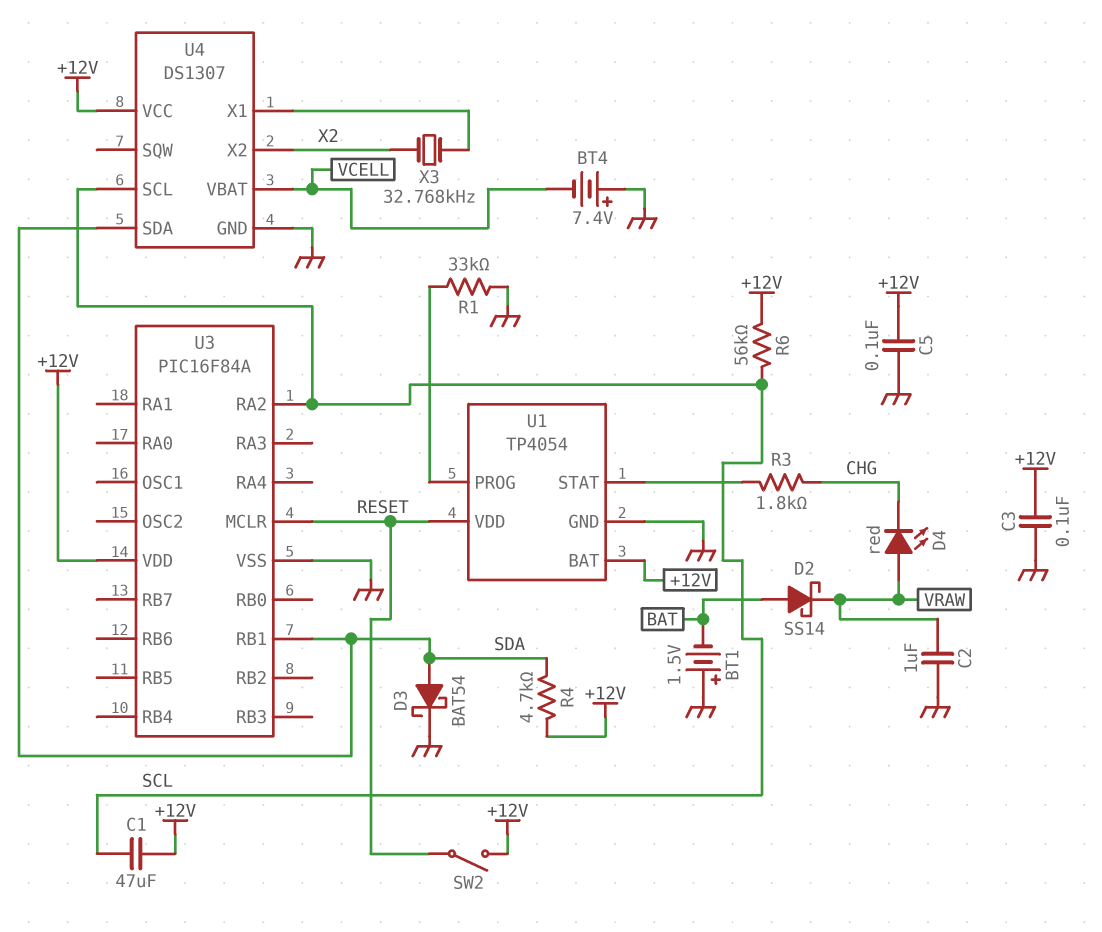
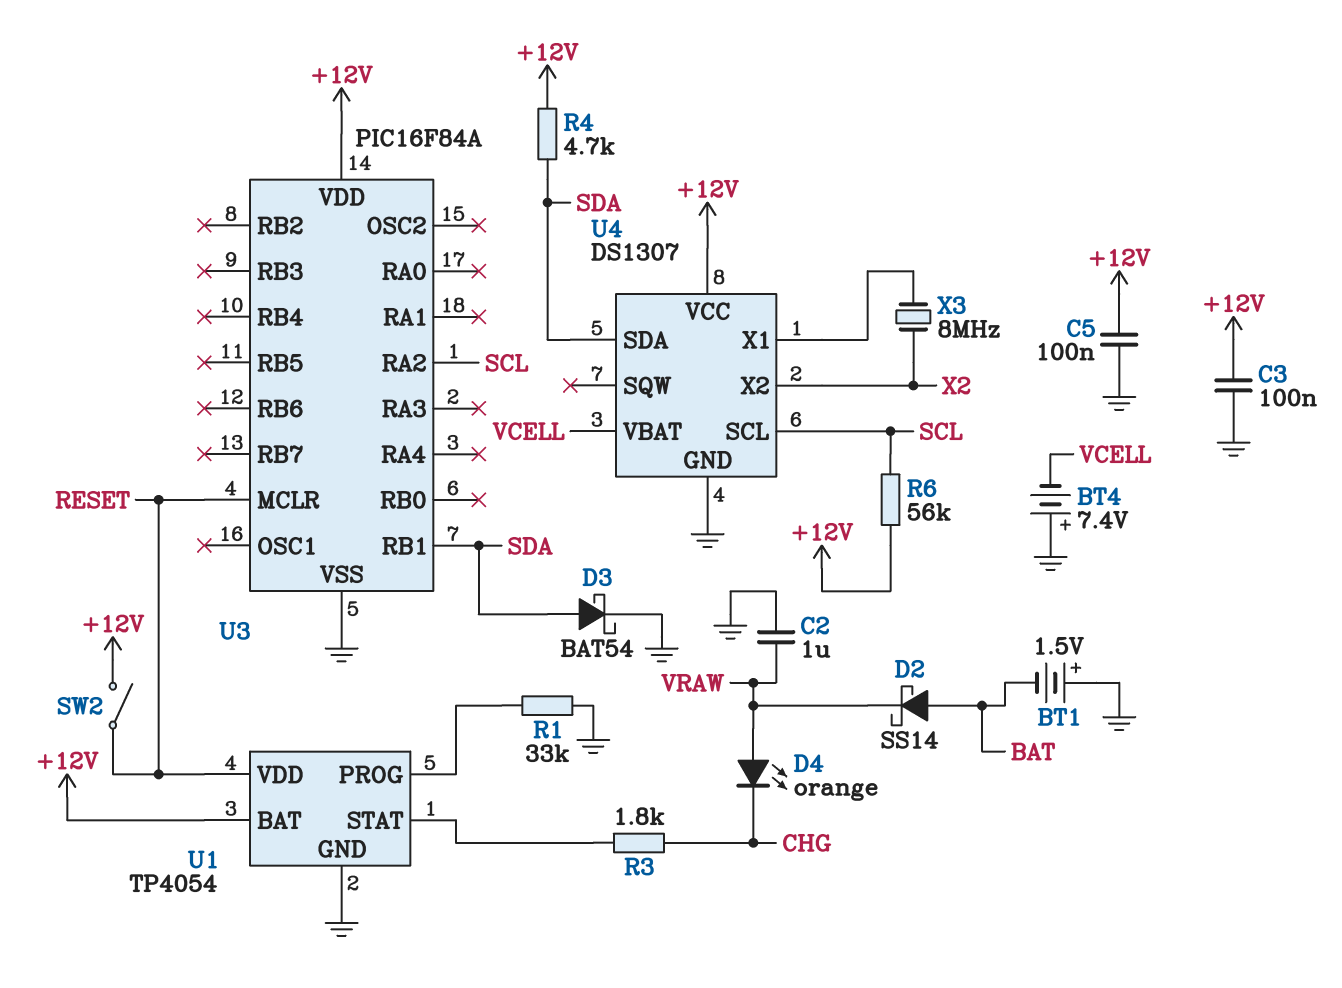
C1: 47uF (+12V, SCL) -> none
D4: LED red (A VRAW, K CHG) -> LED orange (A VRAW, K CHG)
X3: 32.768kHz (U4/X1, X2) -> 8MHz (U4/X1, X2)

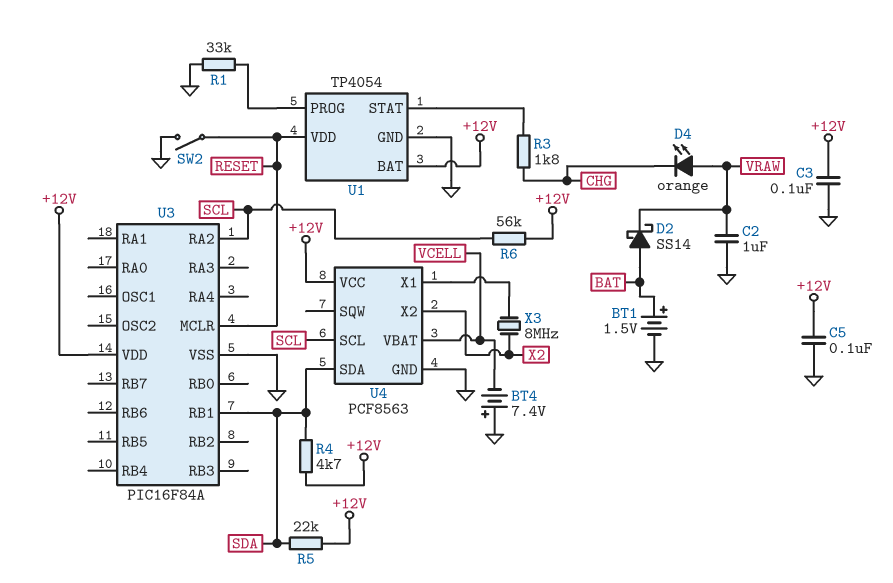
BT1: 1.5V (plus GND, minus BAT) -> 1.5V (plus BAT, minus GND)
D3: schottky BAT54 (A SDA, K GND) -> none
R5: none -> 22k (+12V, SDA)
SW2: switch (+12V, RESET) -> switch (GND, RESET)
U4: DS1307 -> PCF8563

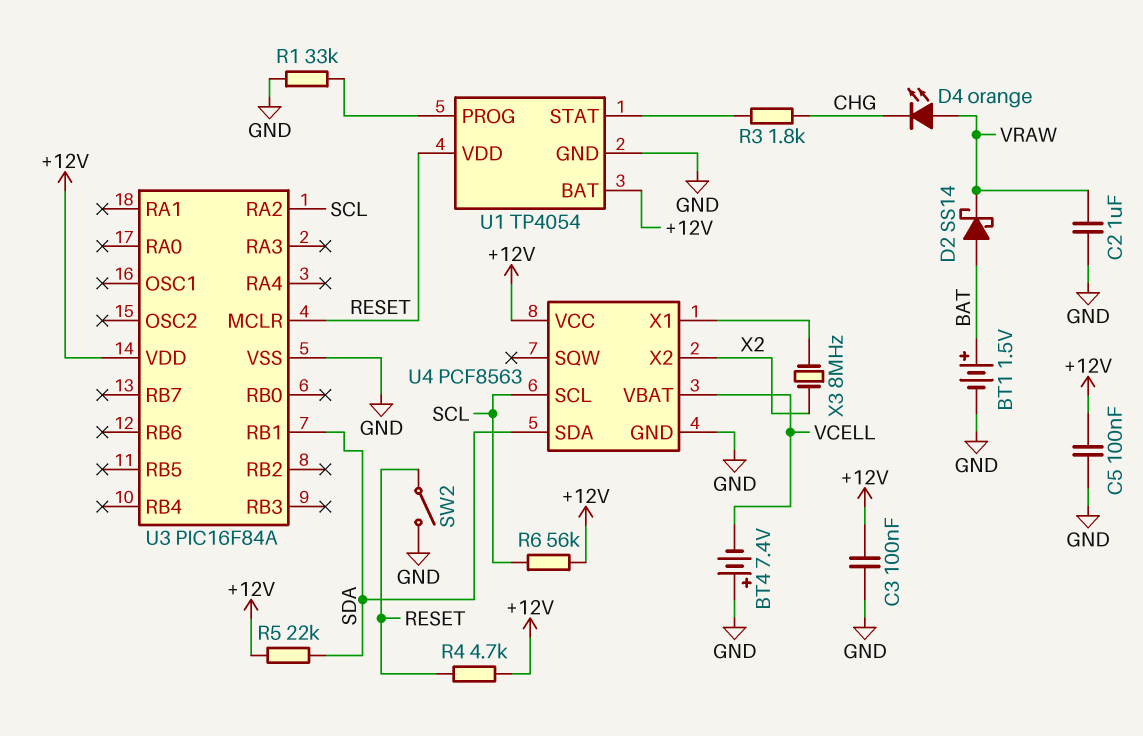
R4: 4.7k (+12V, SDA) -> 4.7k (+12V, RESET)

